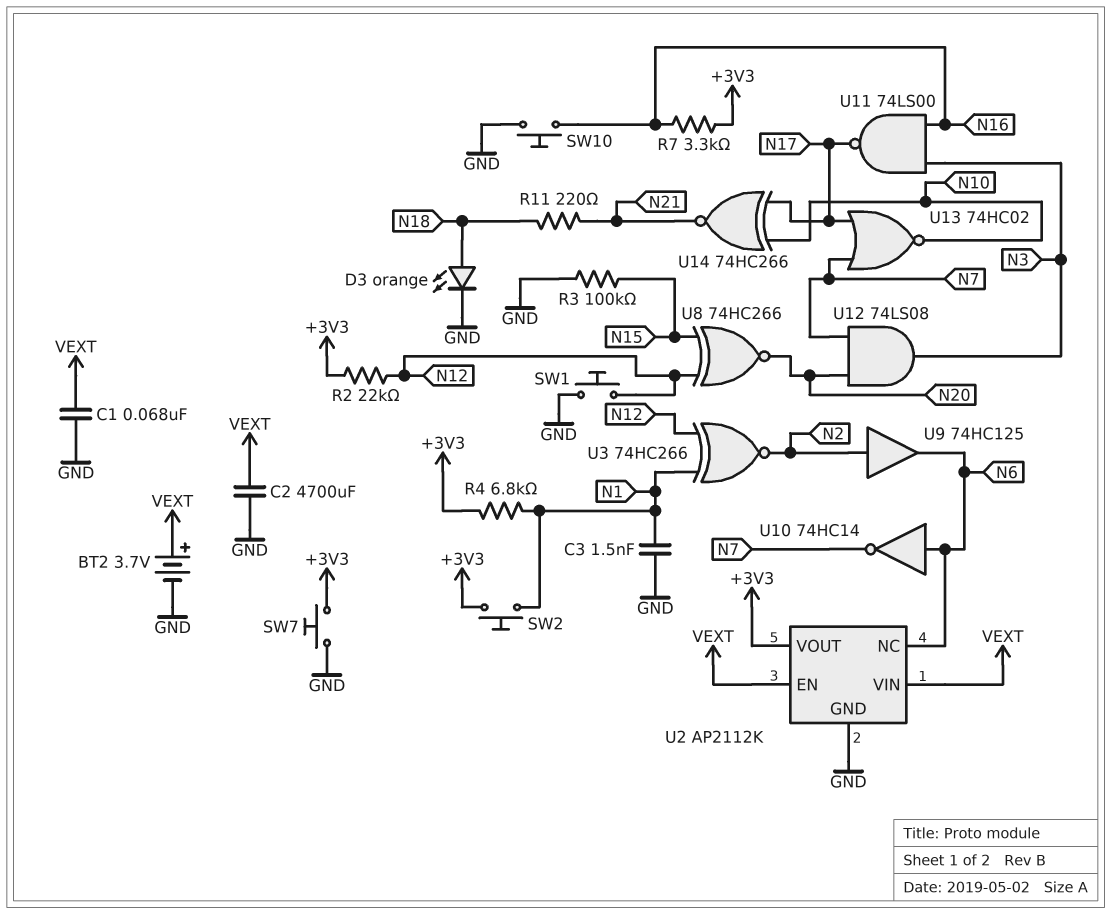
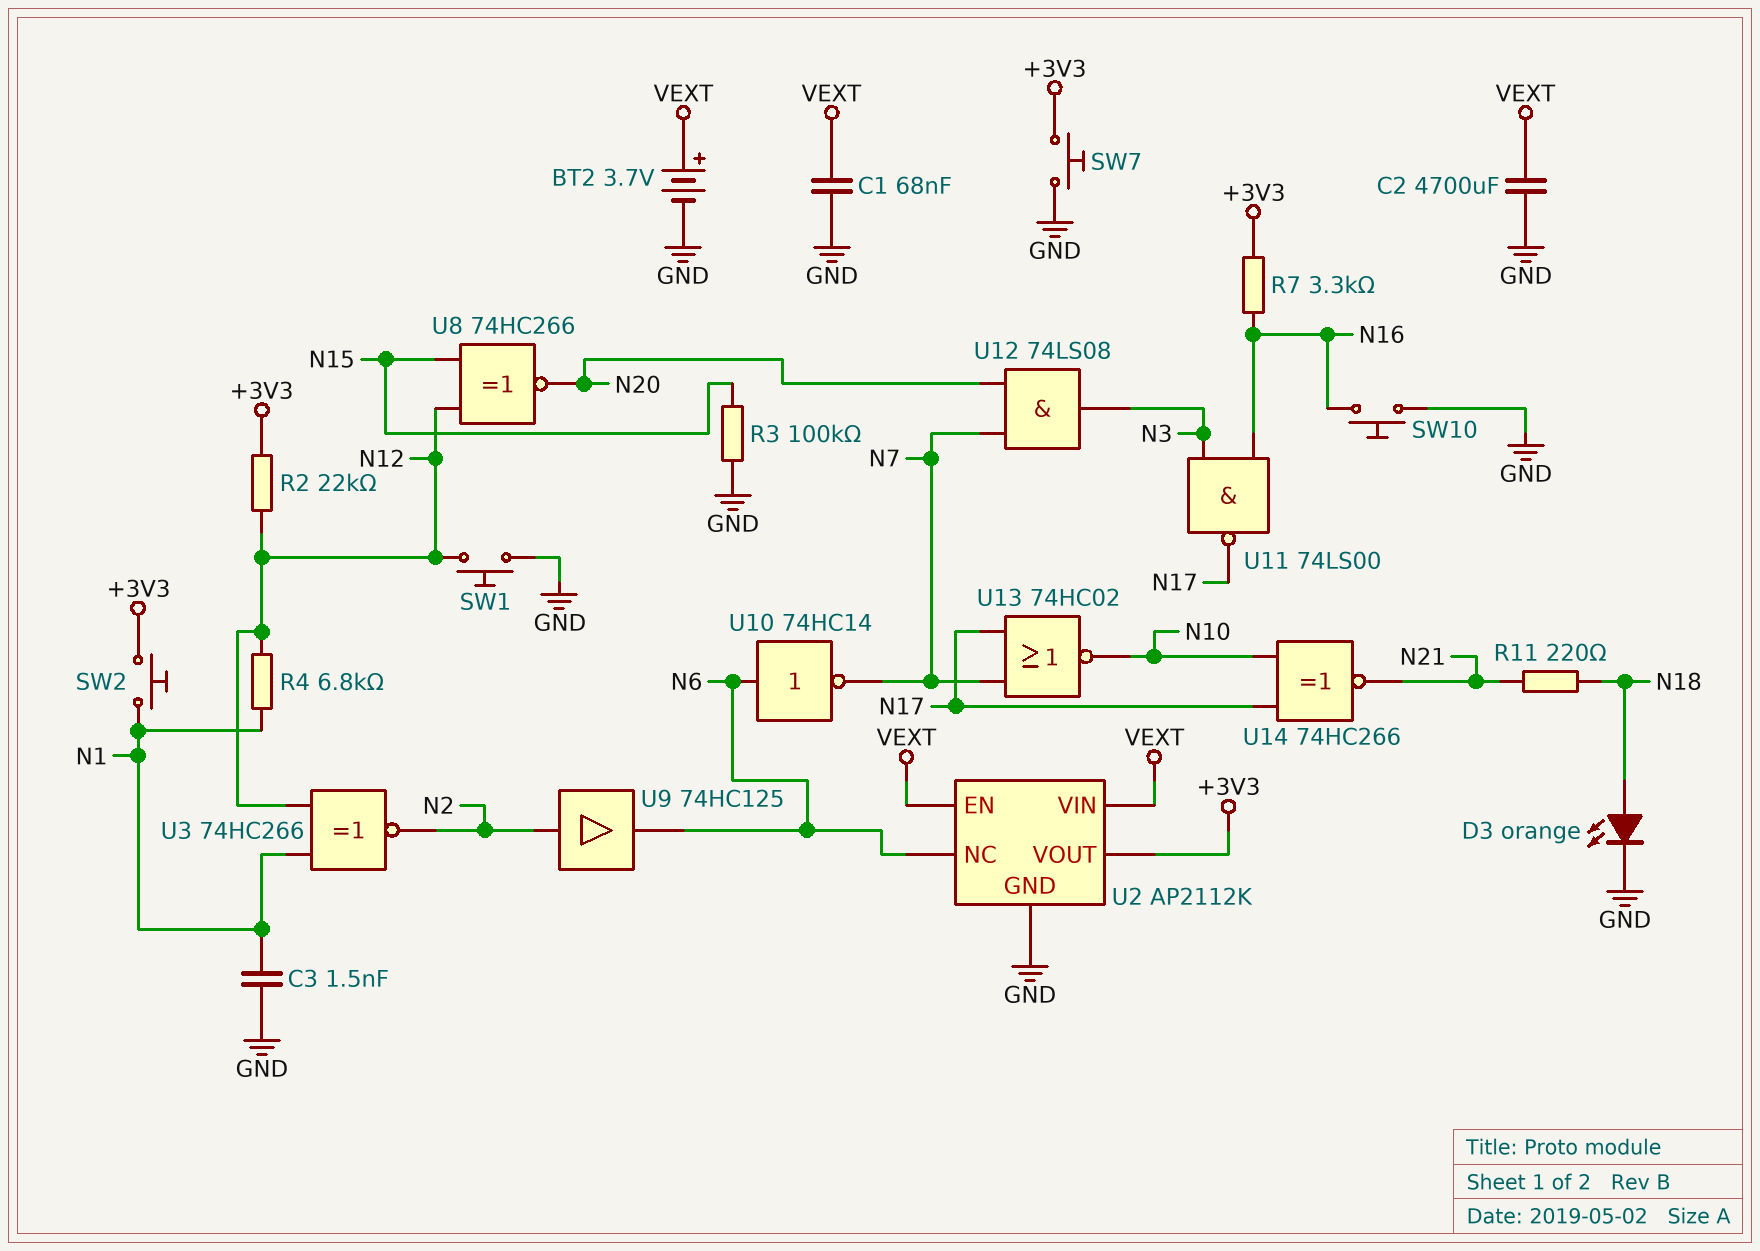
R4: 6.8k (+3V3, N1) -> 6.8k (N1, N12)

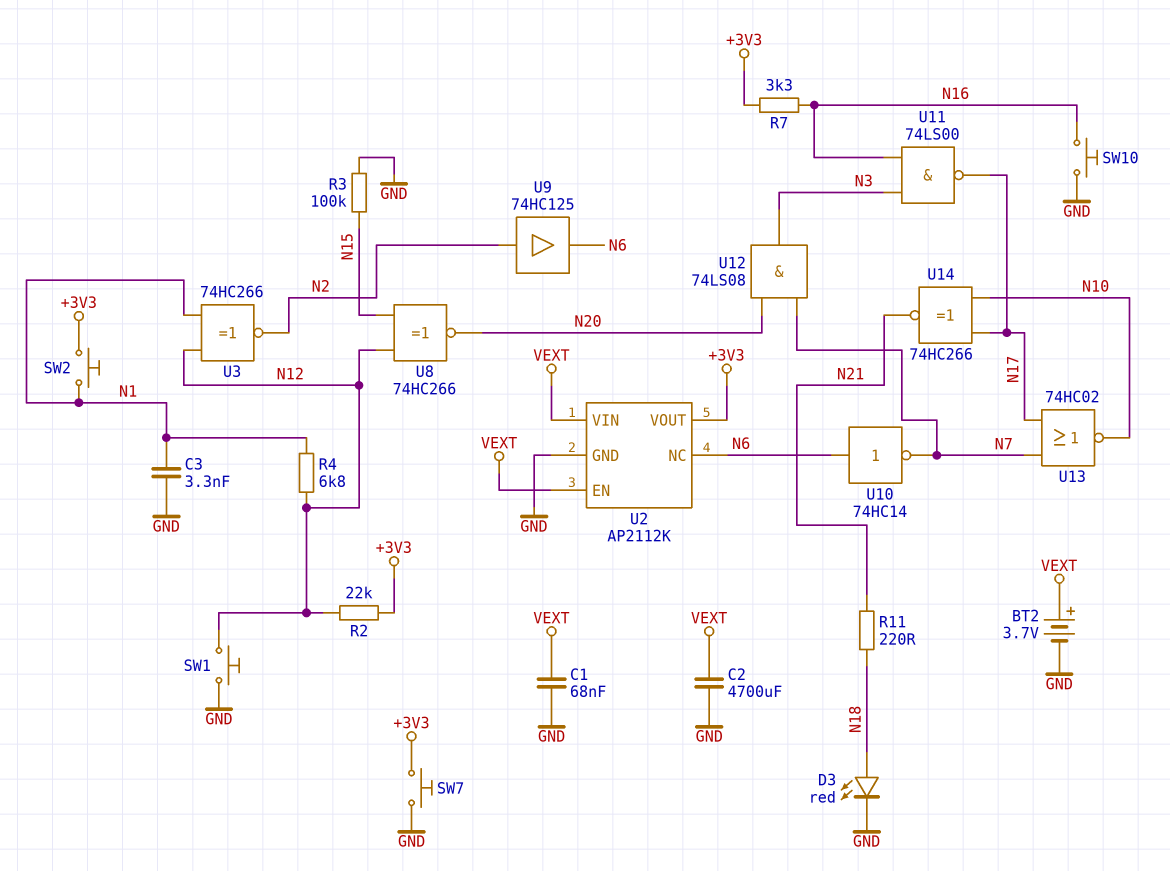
C3: 1.5nF (GND, N1) -> 3.3nF (GND, N1)
D3: LED orange (A N18, K GND) -> LED red (A N18, K GND)

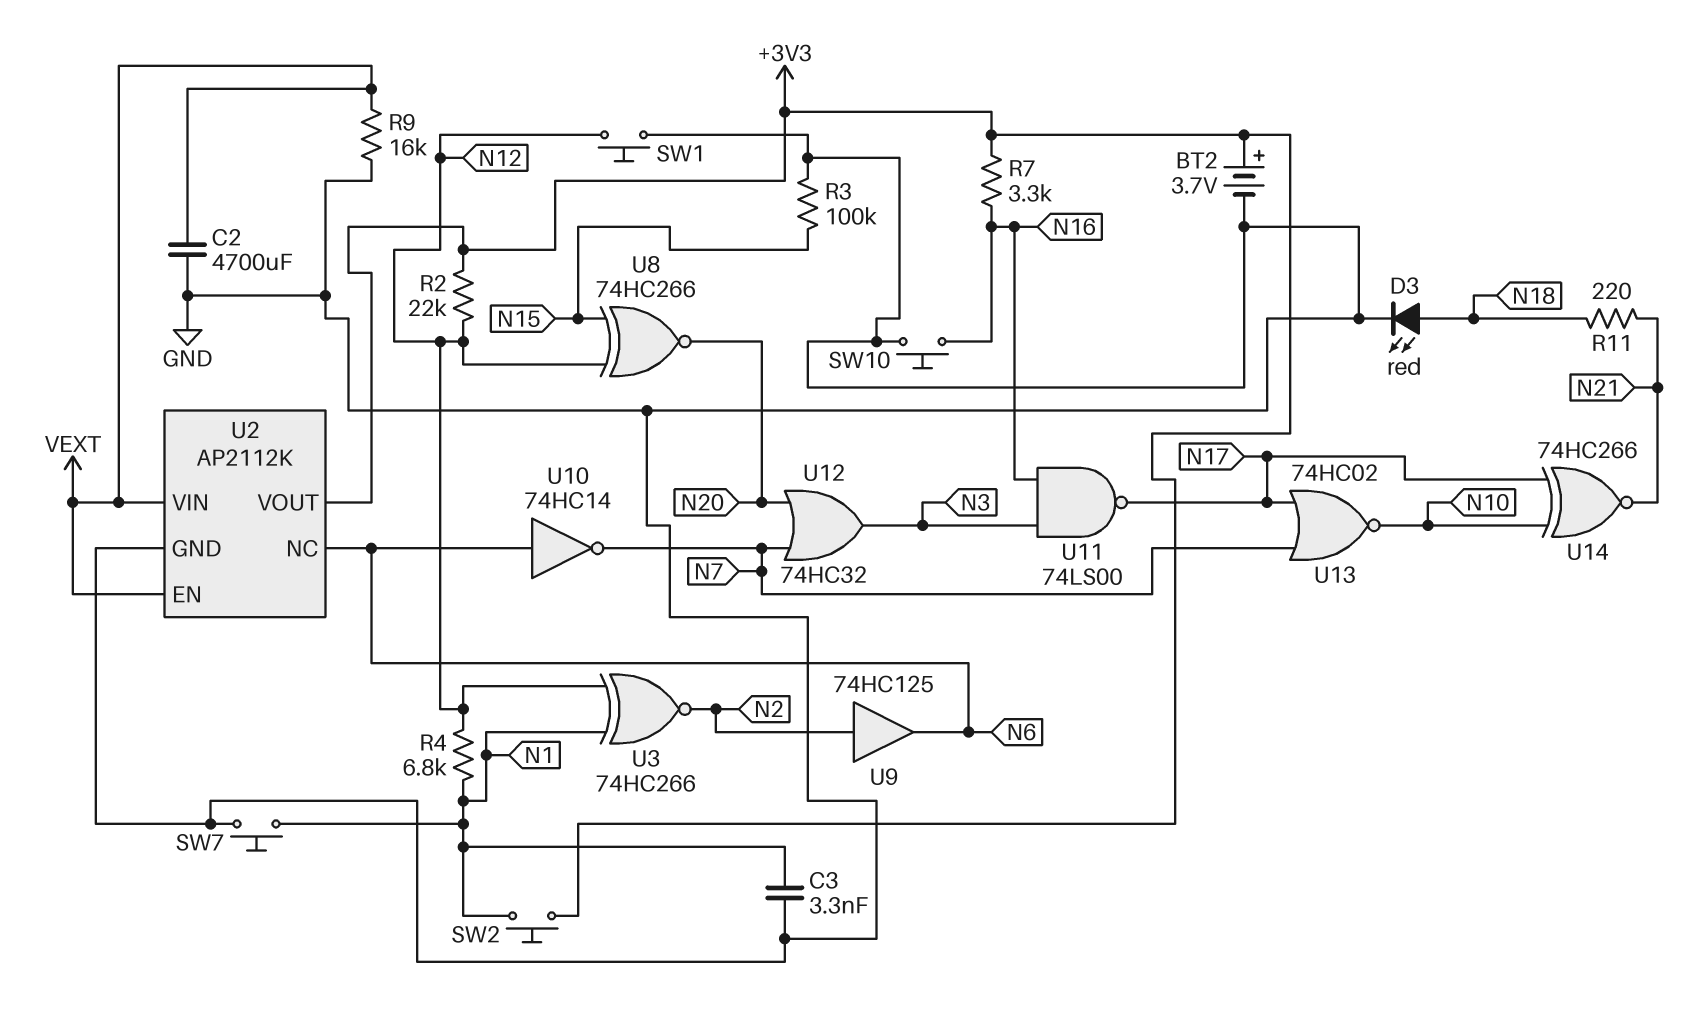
BT2: 3.7V (plus VEXT, minus GND) -> 3.7V (plus +3V3, minus GND)
C1: 68nF (GND, VEXT) -> none
R9: none -> 16k (GND, VEXT)
SW7: button (+3V3, GND) -> button (GND, N1)
U12: AND 74LS08 (in N7, in N20, out N3) -> OR 74HC32 (in N7, in N20, out N3)

